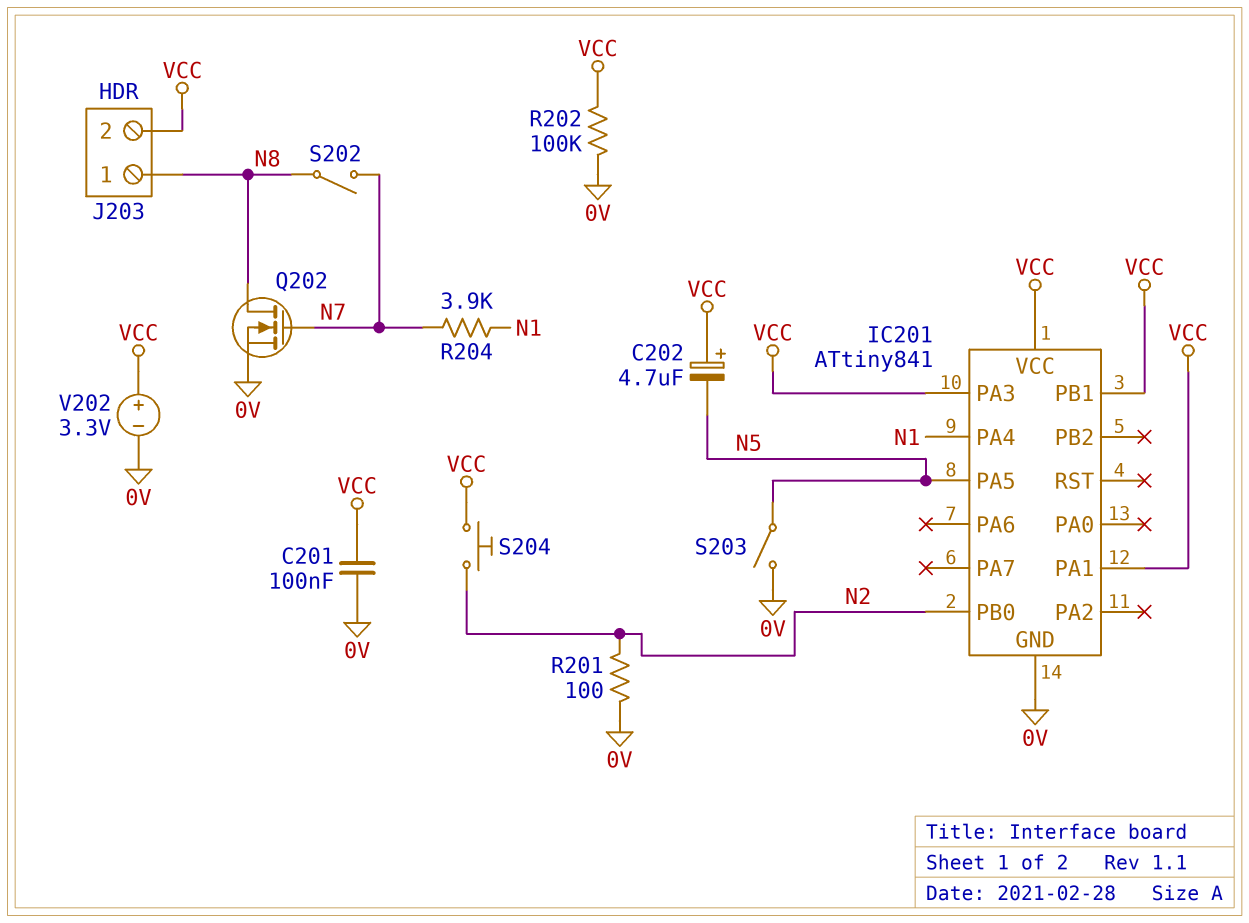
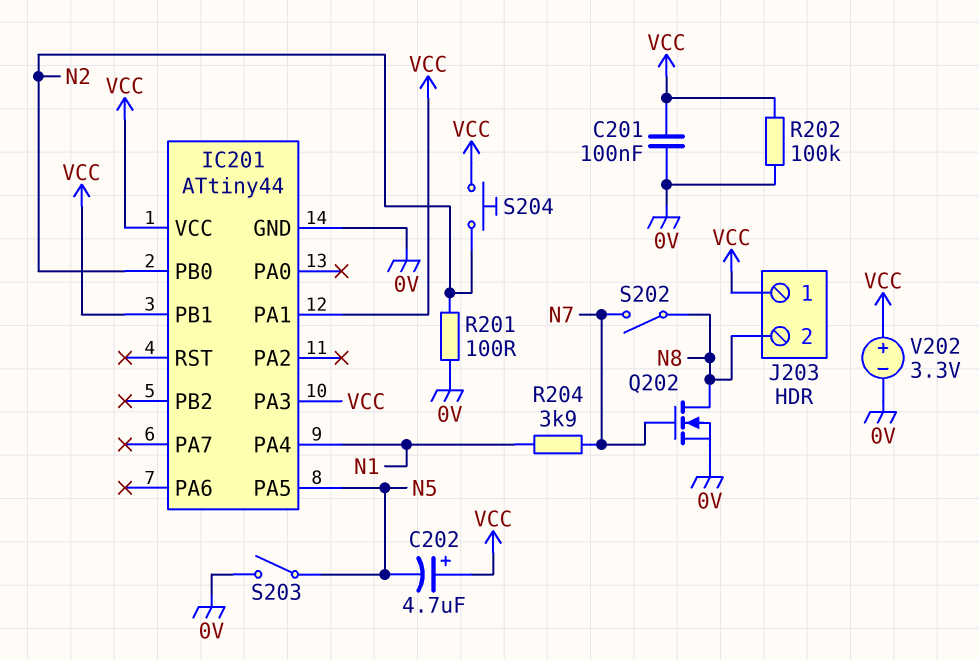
IC201: ATtiny841 -> ATtiny44
J203 pin 1: N8 -> VCC
J203 pin 2: VCC -> N8

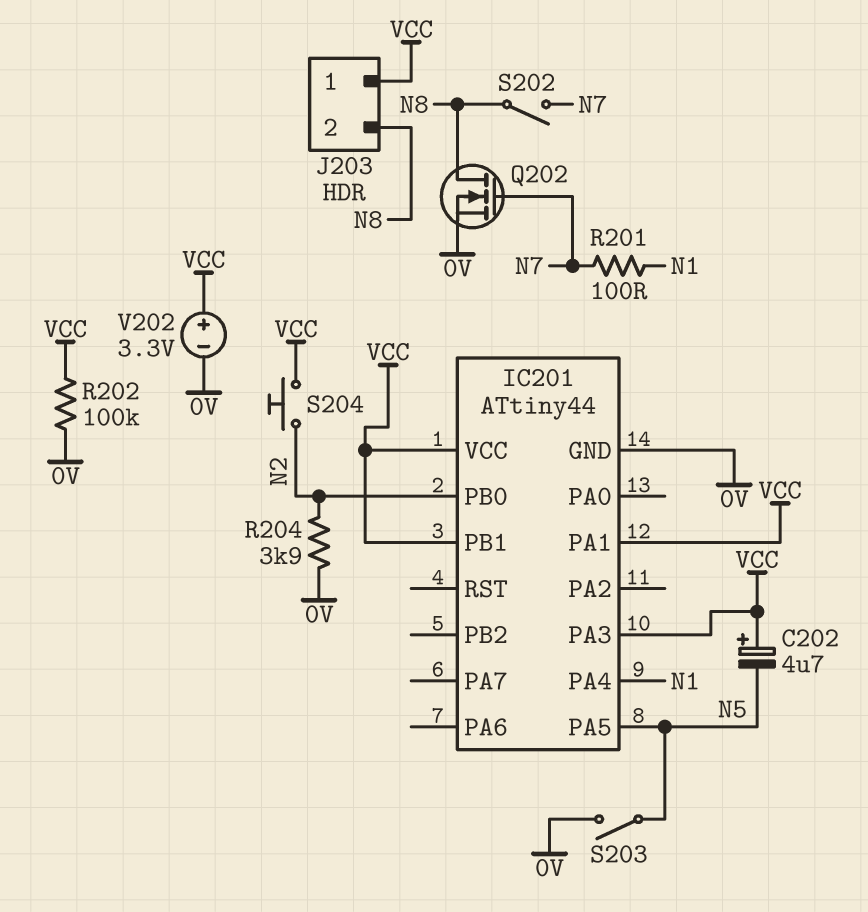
C201: 100nF (0V, VCC) -> none
R201: 100 (0V, N2) -> 100 (N1, N7)
R204: 3.9k (N1, N7) -> 3.9k (0V, N2)

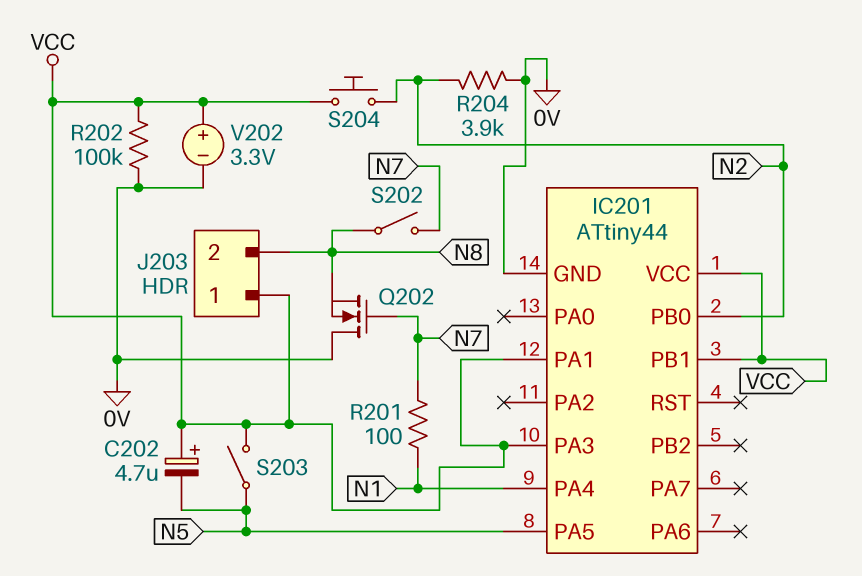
Q202: NMOS (G N7, D N8, S 0V) -> NMOS (G N7, D 0V, S N8)
S203: switch (0V, N5) -> switch (N5, VCC)

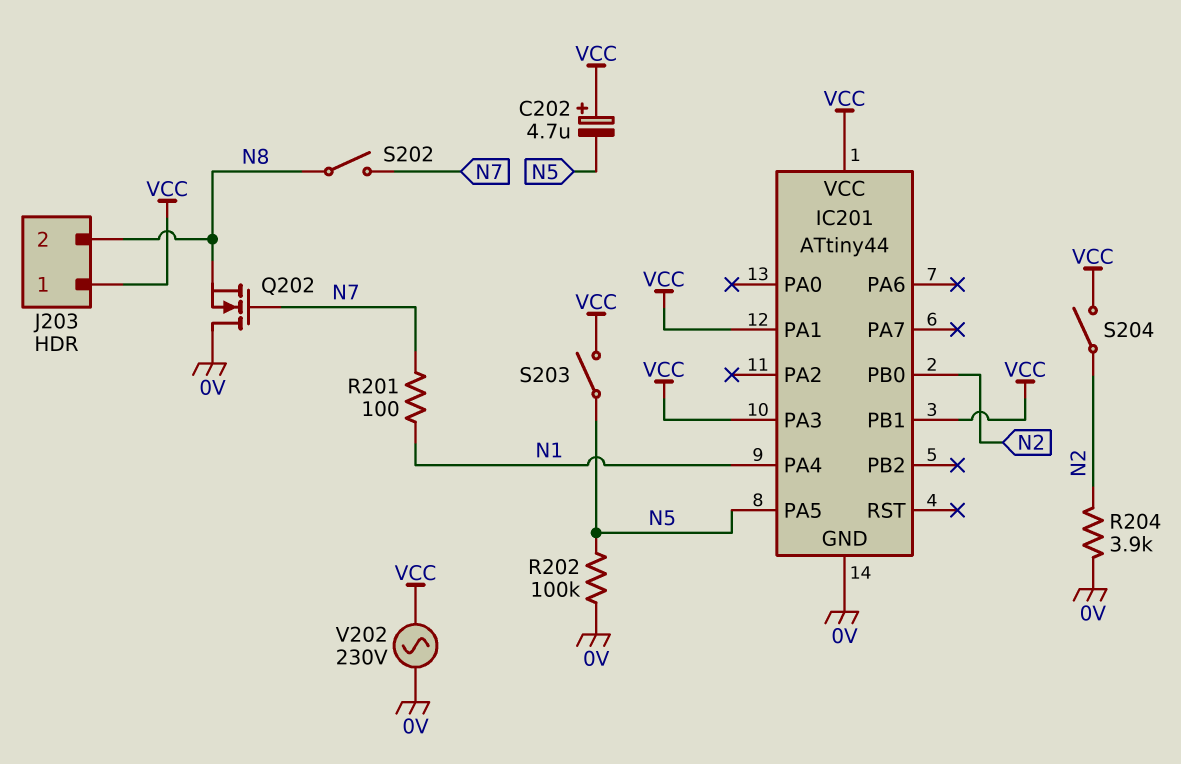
R202: 100k (0V, VCC) -> 100k (0V, N5)
S204: button (N2, VCC) -> switch (N2, VCC)
V202: 3.3V (plus VCC, minus 0V) -> AC 230V (0V, VCC)

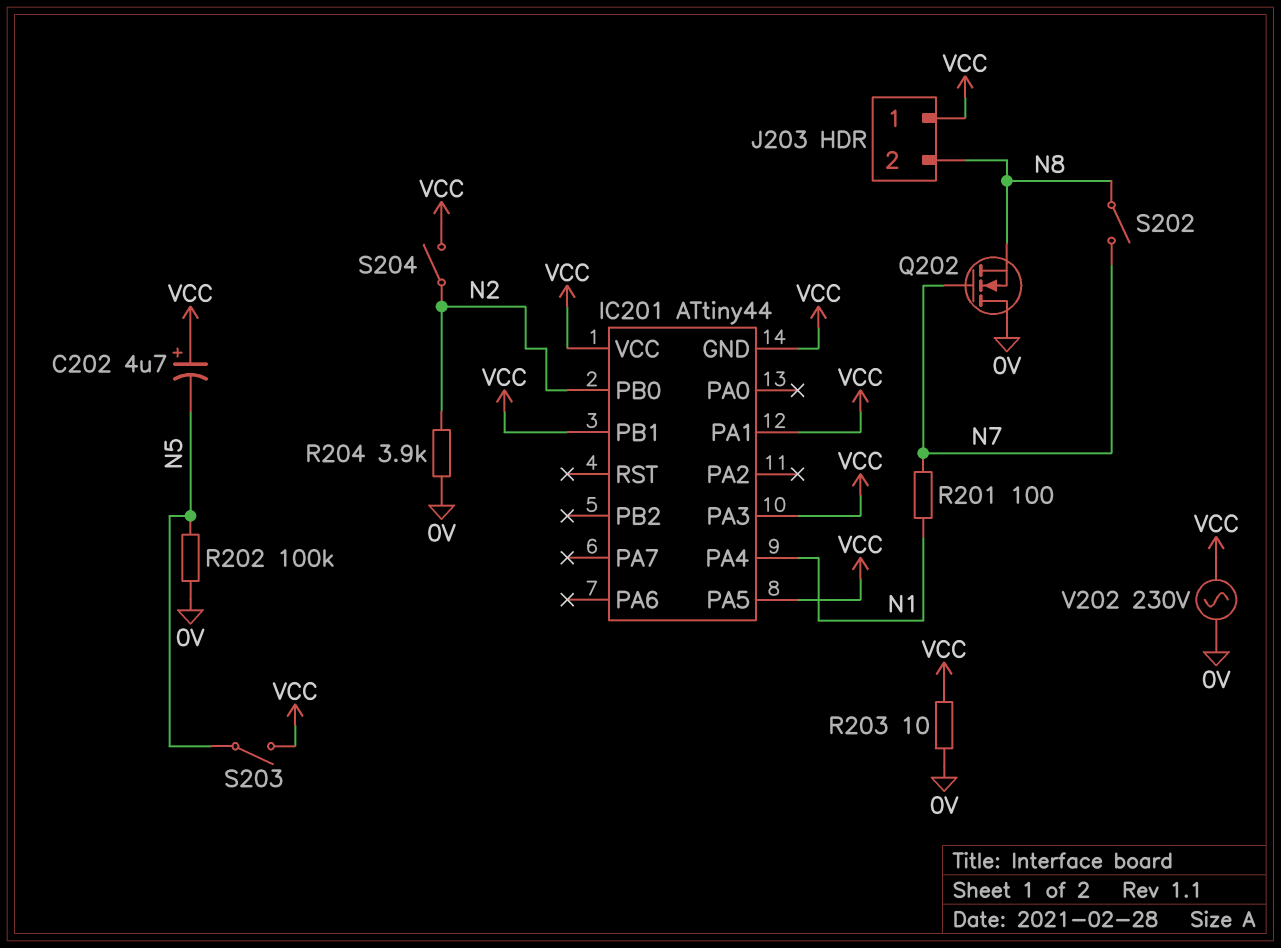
IC201 pin GND: 0V -> VCC
IC201 pin PA5: N5 -> VCC
R203: none -> 10 (0V, VCC)

